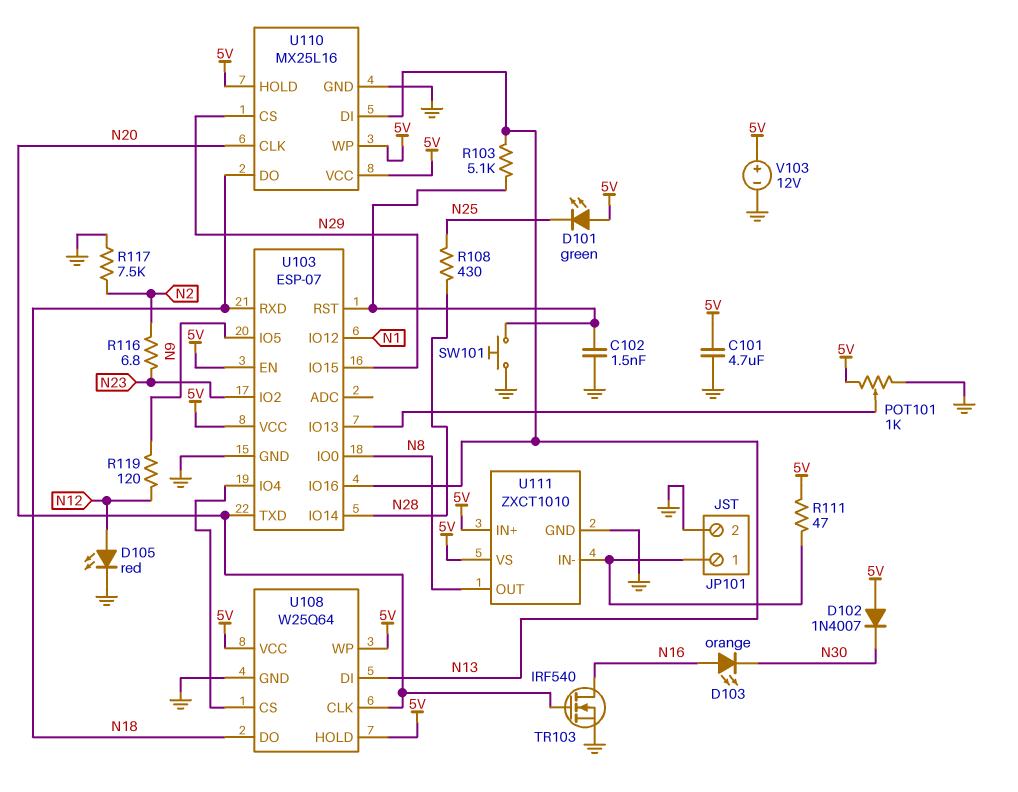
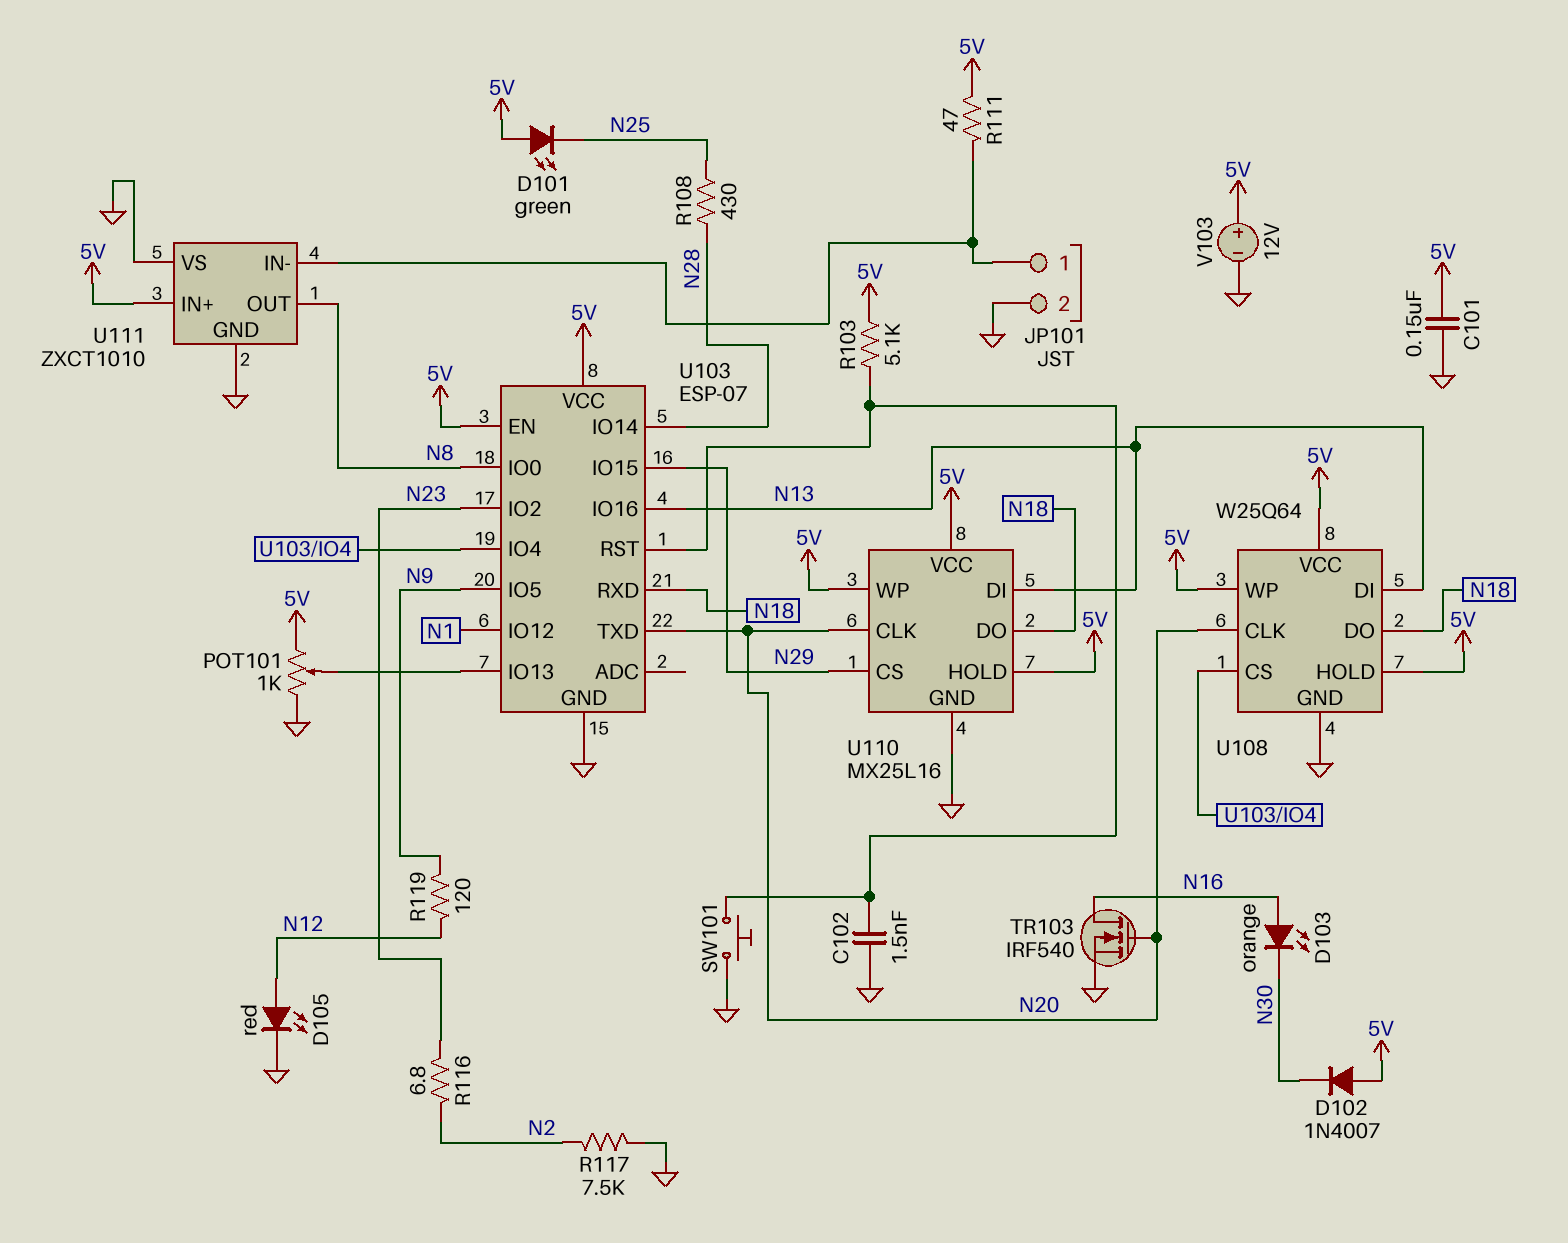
C101: 4.7uF (5V, GND) -> 150nF (5V, GND)
R103: 5.1k (N13, U103/RST) -> 5.1k (5V, U103/RST)
U111 pin VS: 5V -> GND

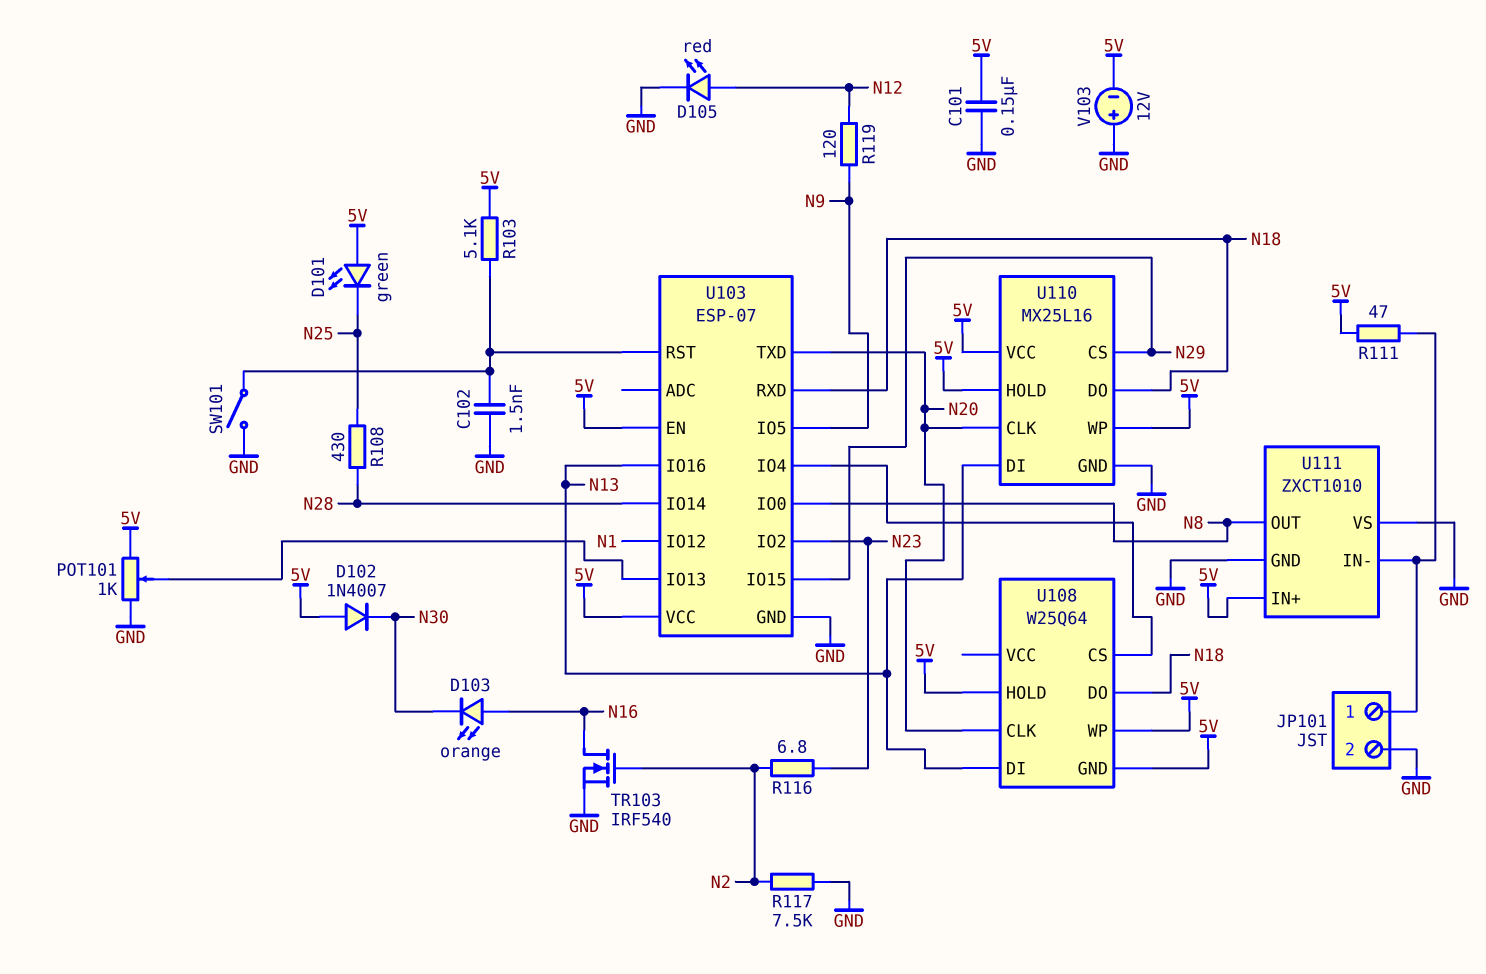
SW101: button (GND, U103/RST) -> switch (GND, U103/RST)
TR103: NMOS IRF540 (G N20, D N16, S GND) -> NMOS IRF540 (G N2, D N16, S GND)
U108 pin GND: GND -> 5V
U108 pin VCC: 5V -> none
V103: 12V (plus 5V, minus GND) -> 12V (plus GND, minus 5V)

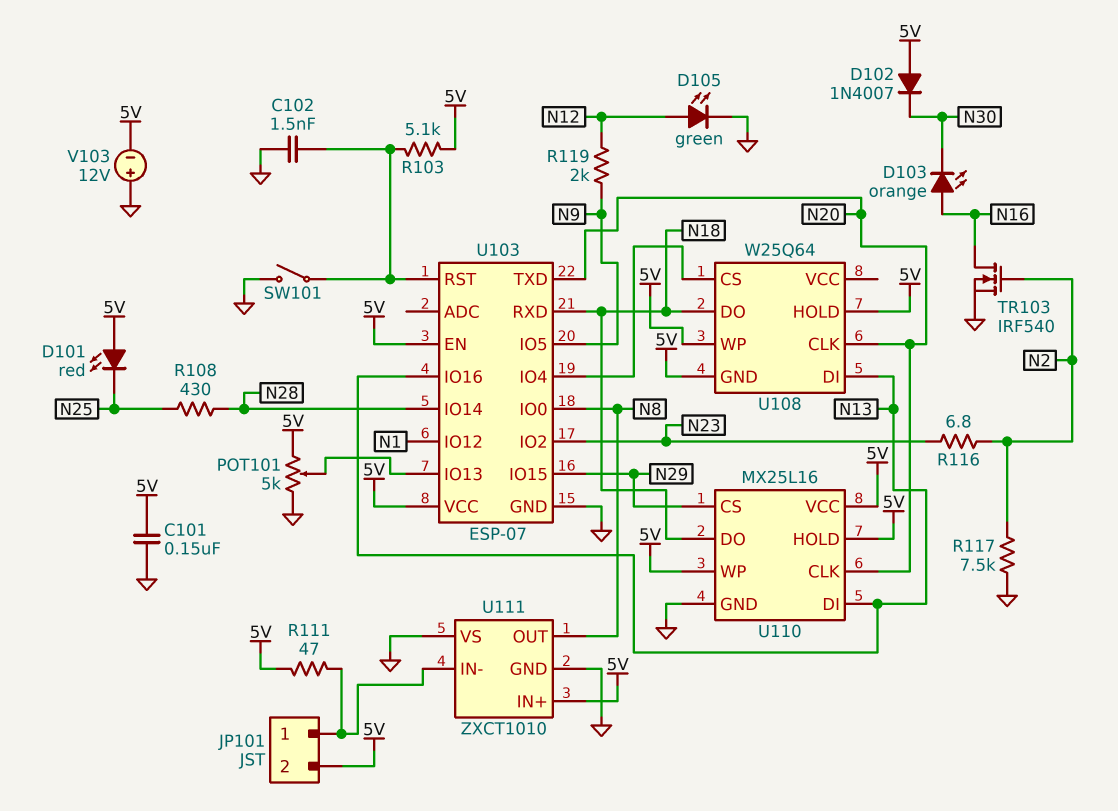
D101: LED green (A 5V, K N25) -> LED red (A 5V, K N25)
D105: LED red (A N12, K GND) -> LED green (A N12, K GND)
JP101 pin 2: GND -> 5V
POT101: 1k (5V, GND, wiper U103/IO13) -> 5k (5V, GND, wiper U103/IO13)
R119: 120 (N9, N12) -> 2k (N9, N12)

